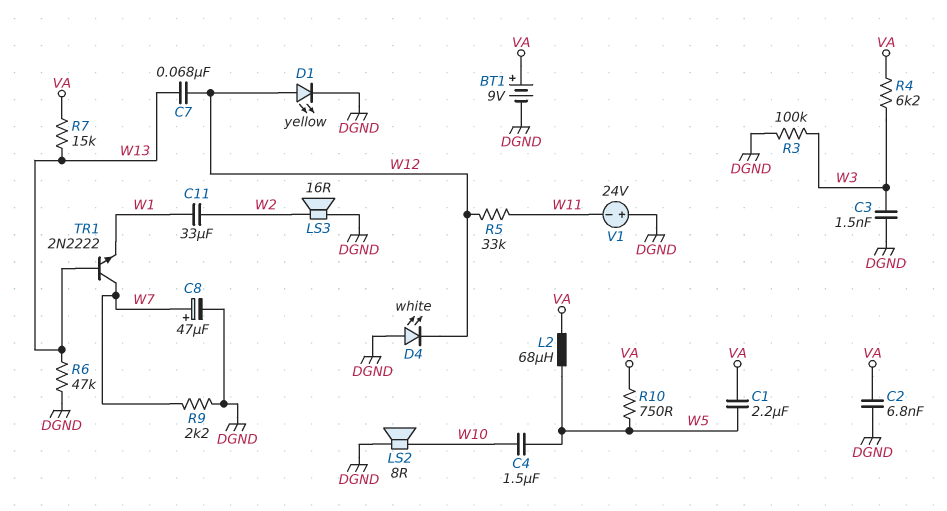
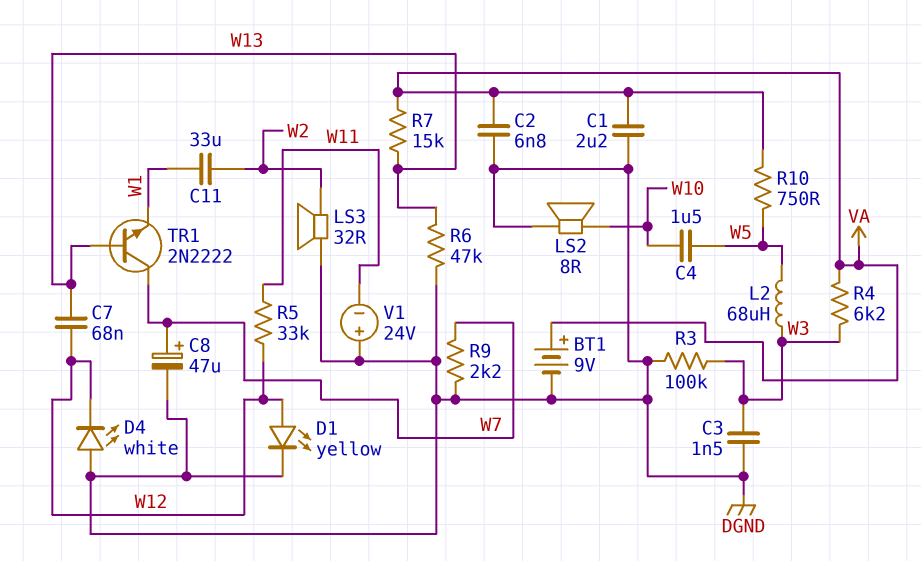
C1: 2.2uF (VA, W5) -> 2.2uF (DGND, VA)
L2: 68uH (VA, W5) -> 68uH (W3, W5)
LS3: speaker 16R (DGND, W2) -> speaker 32R (DGND, W2)

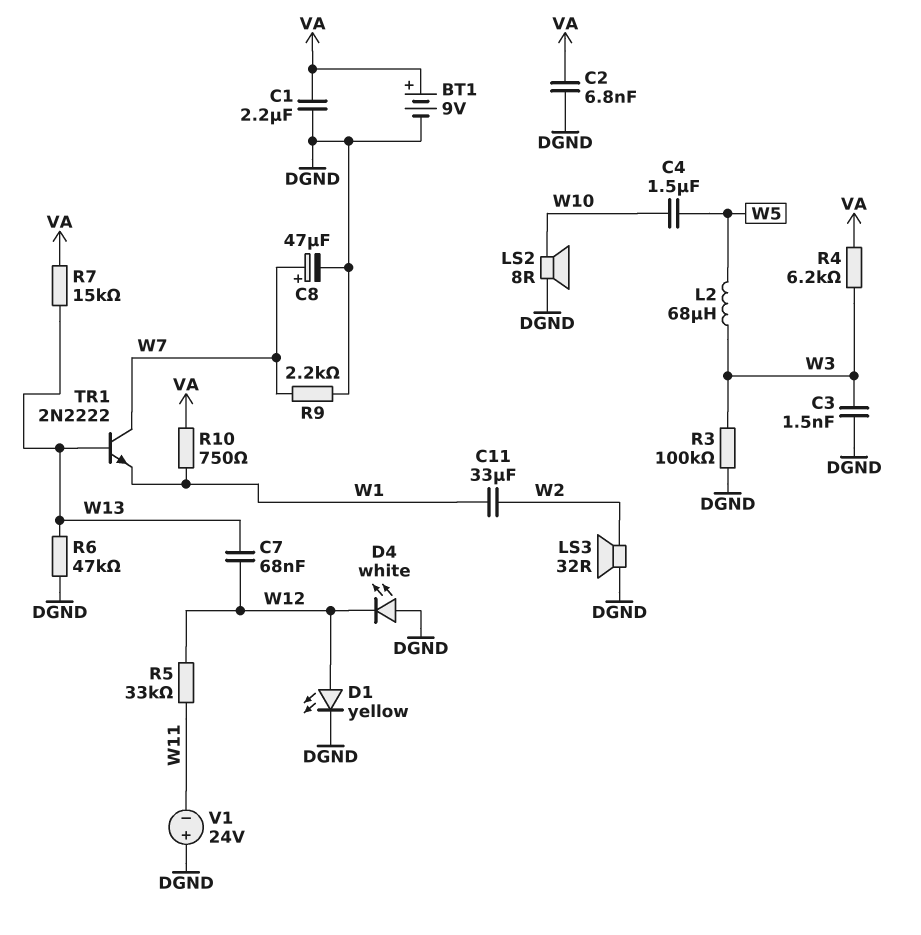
R10: 750 (VA, W5) -> 750 (VA, W1)

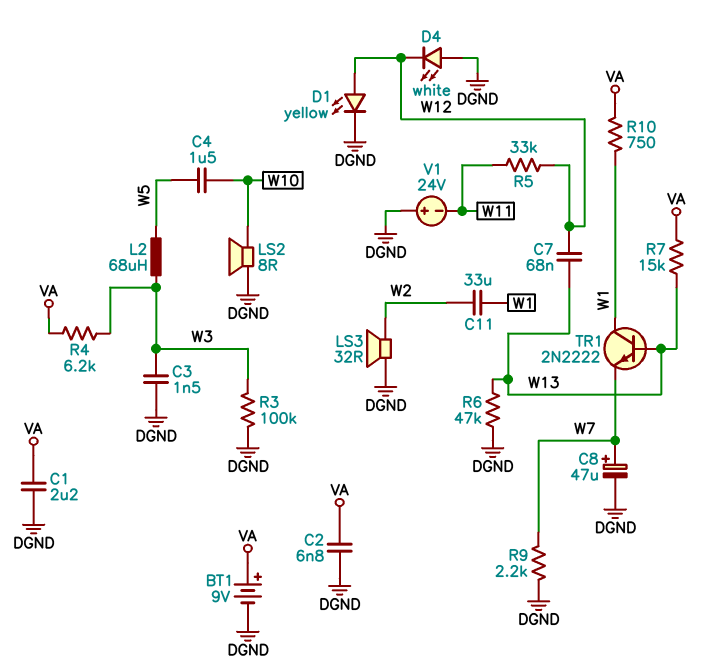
TR1: NPN 2N2222 (B W13, C W7, E W1) -> NPN 2N2222 (B W13, C W1, E W7)

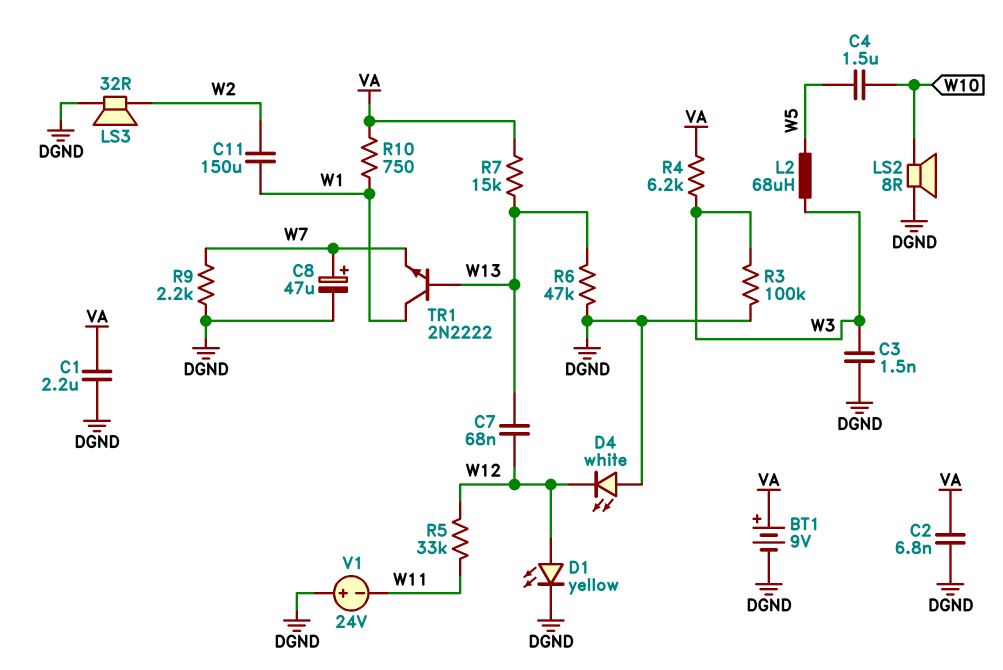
C11: 33uF (W1, W2) -> 150uF (W1, W2)

